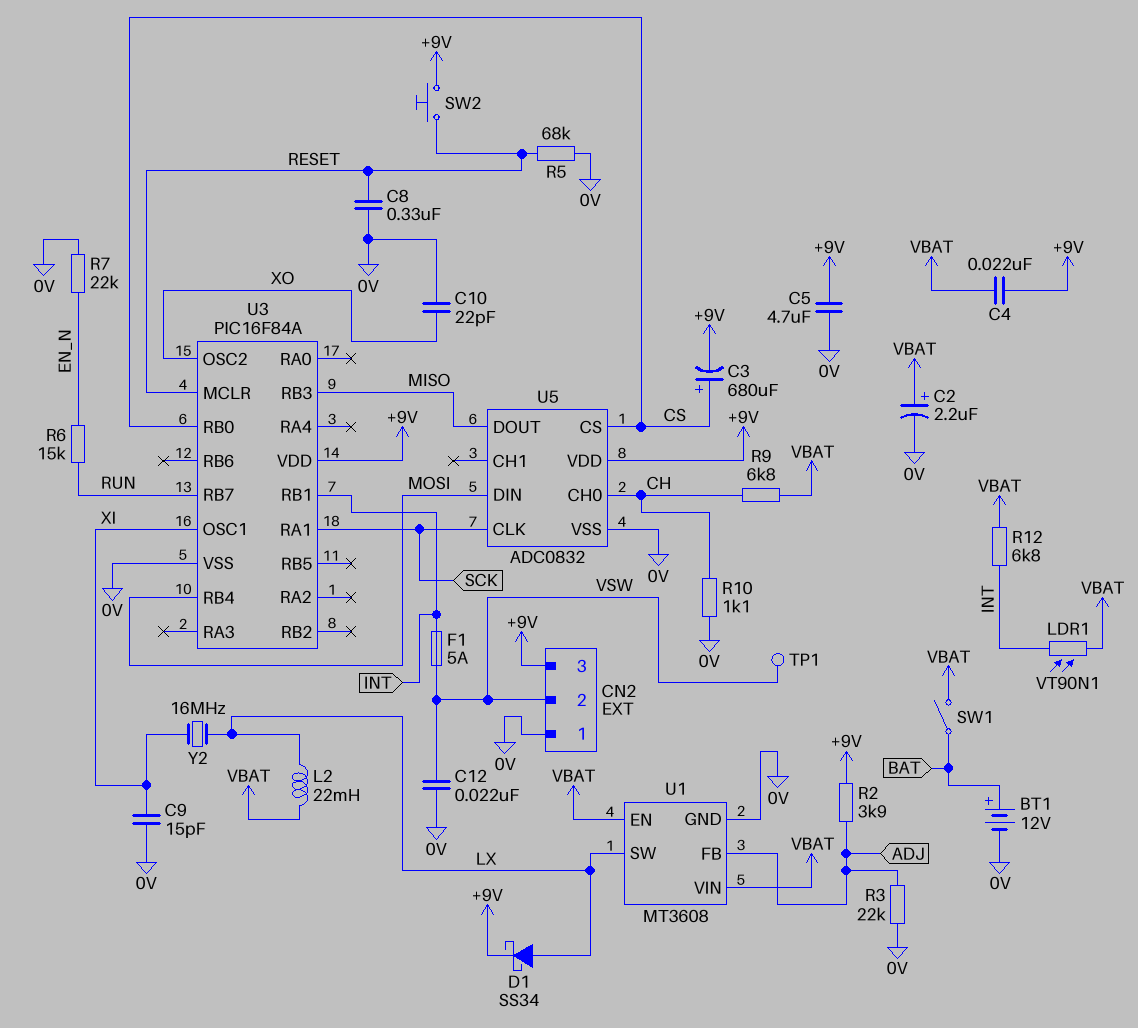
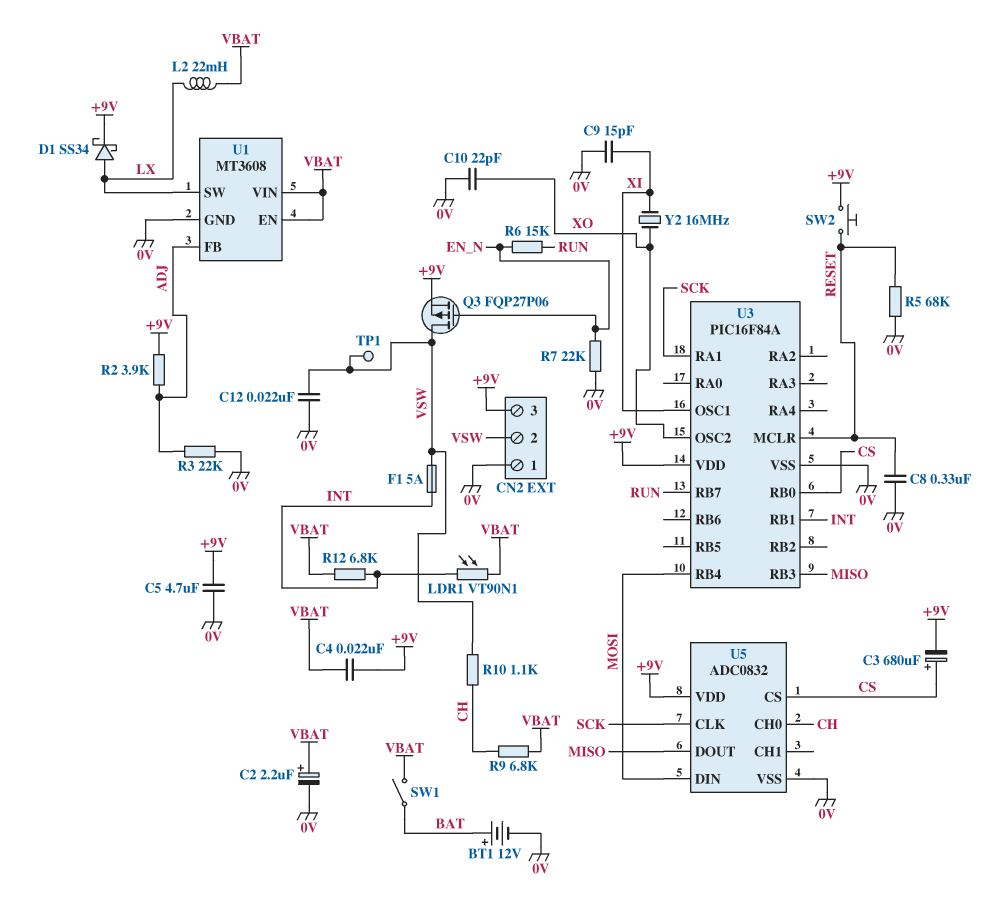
Q3: none -> PMOS FQP27P06 (G EN_N, D VSW, S +9V)
R10: 1.1k (0V, CH) -> 1.1k (CH, VSW)
Y2: 16MHz (LX, XI) -> 16MHz (XI, XO)

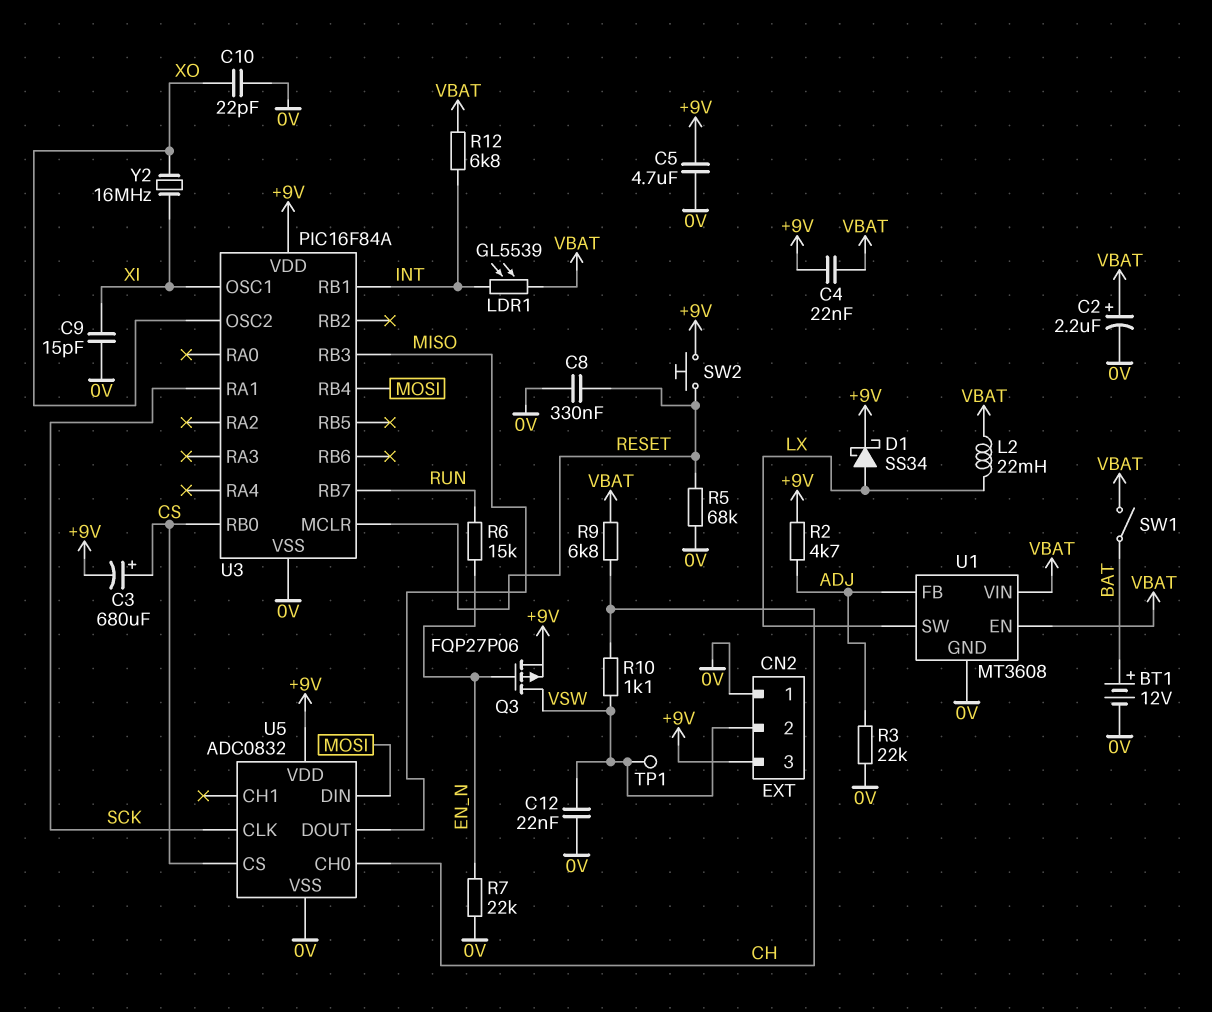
F1: 5A (INT, VSW) -> none
LDR1: VT90N1 (INT, VBAT) -> GL5539 (INT, VBAT)
R2: 3.9k (+9V, ADJ) -> 4.7k (+9V, ADJ)

